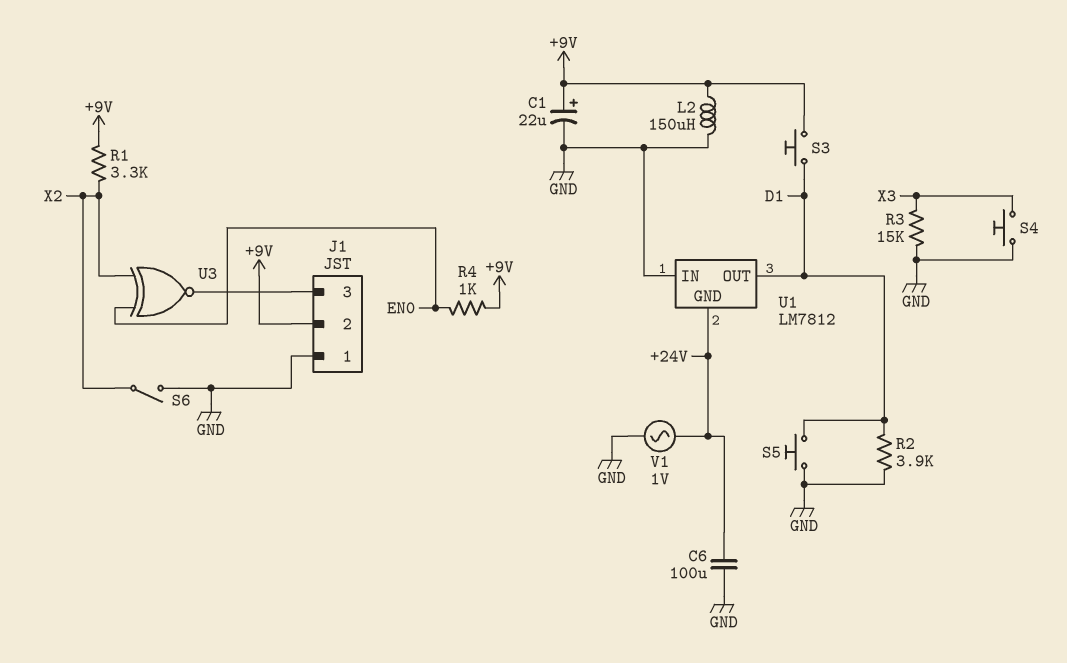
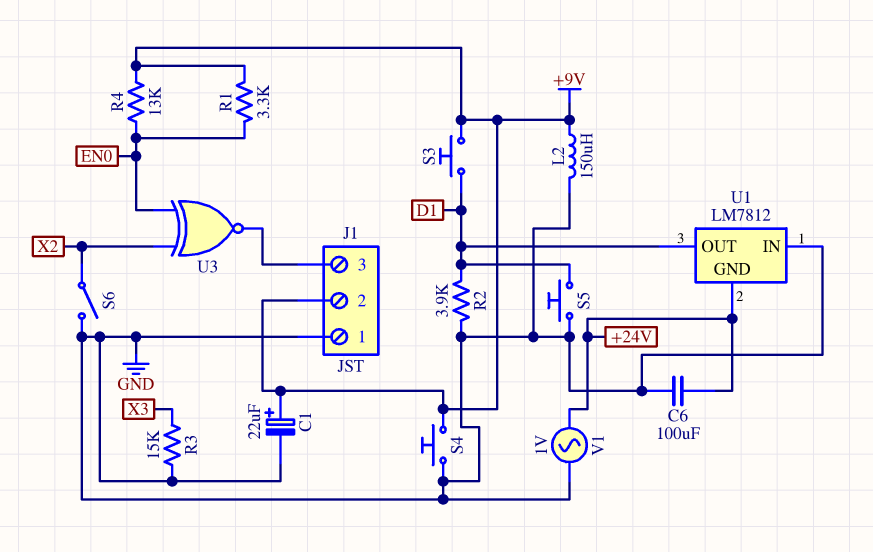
R1: 3.3k (+9V, X2) -> 3.3k (+9V, EN0)
R4: 1k (+9V, EN0) -> 13k (+9V, EN0)
S4: button (GND, X3) -> button (+9V, GND)

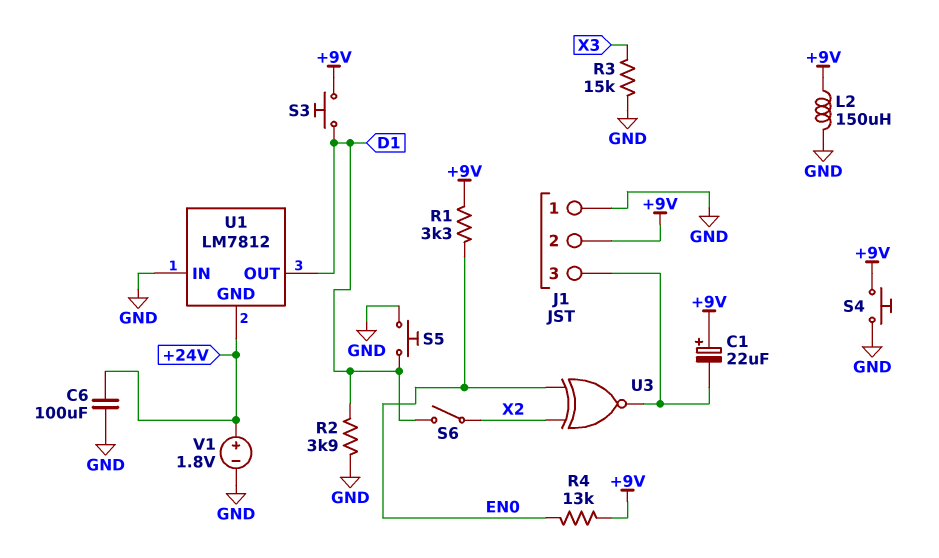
C1: 22uF (plus +9V, minus GND) -> 22uF (plus +9V, minus J1/3)
S6: switch (GND, X2) -> switch (D1, X2)
V1: AC 1V (+24V, GND) -> 1.8V (plus +24V, minus GND)

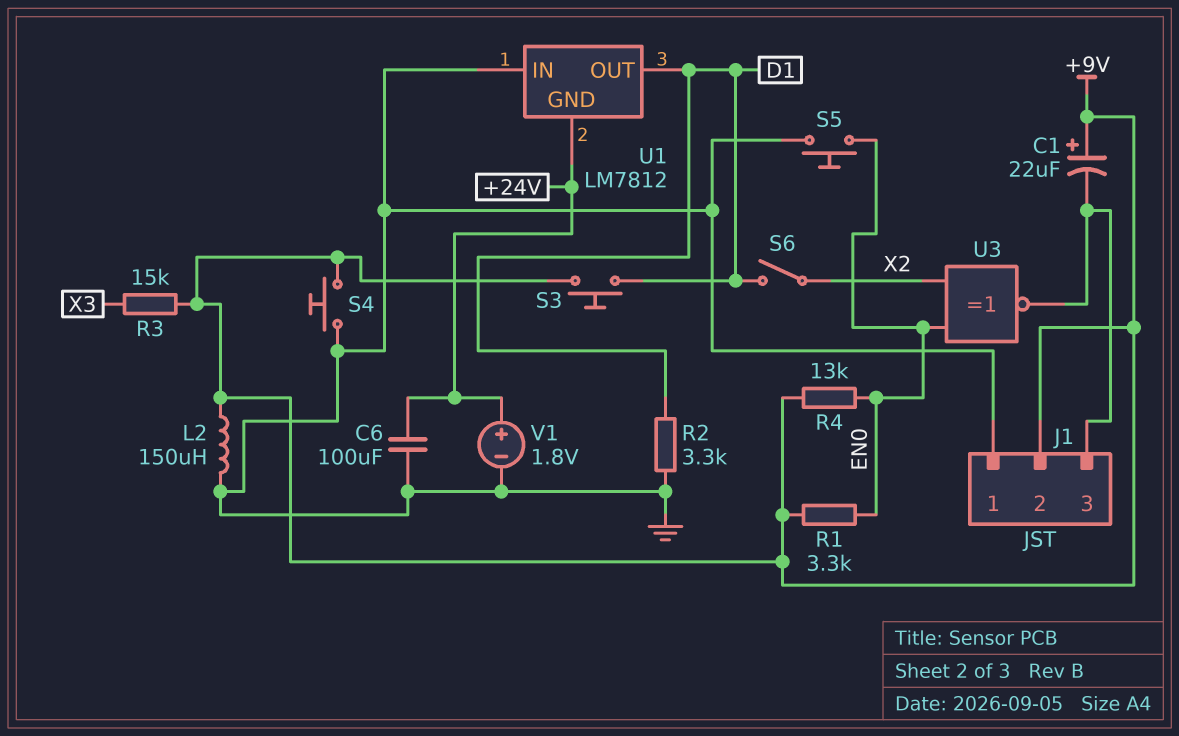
R2: 3.9k (D1, GND) -> 3.3k (D1, GND)
R3: 15k (GND, X3) -> 15k (+9V, X3)
S5: button (D1, GND) -> button (EN0, GND)

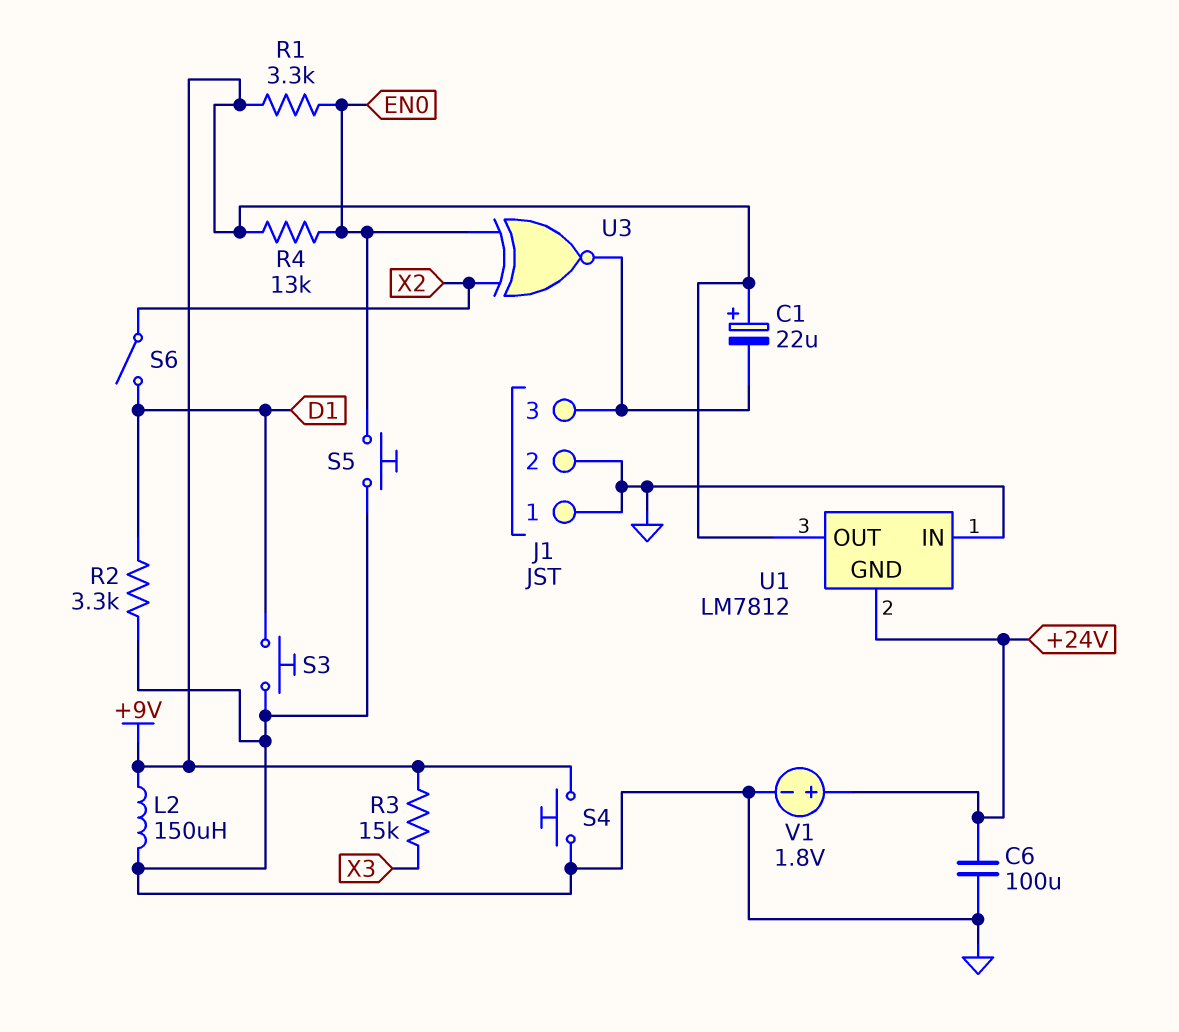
J1 pin 2: +9V -> GND
S3: button (+9V, D1) -> button (D1, GND)
U1 pin OUT: D1 -> +9V

